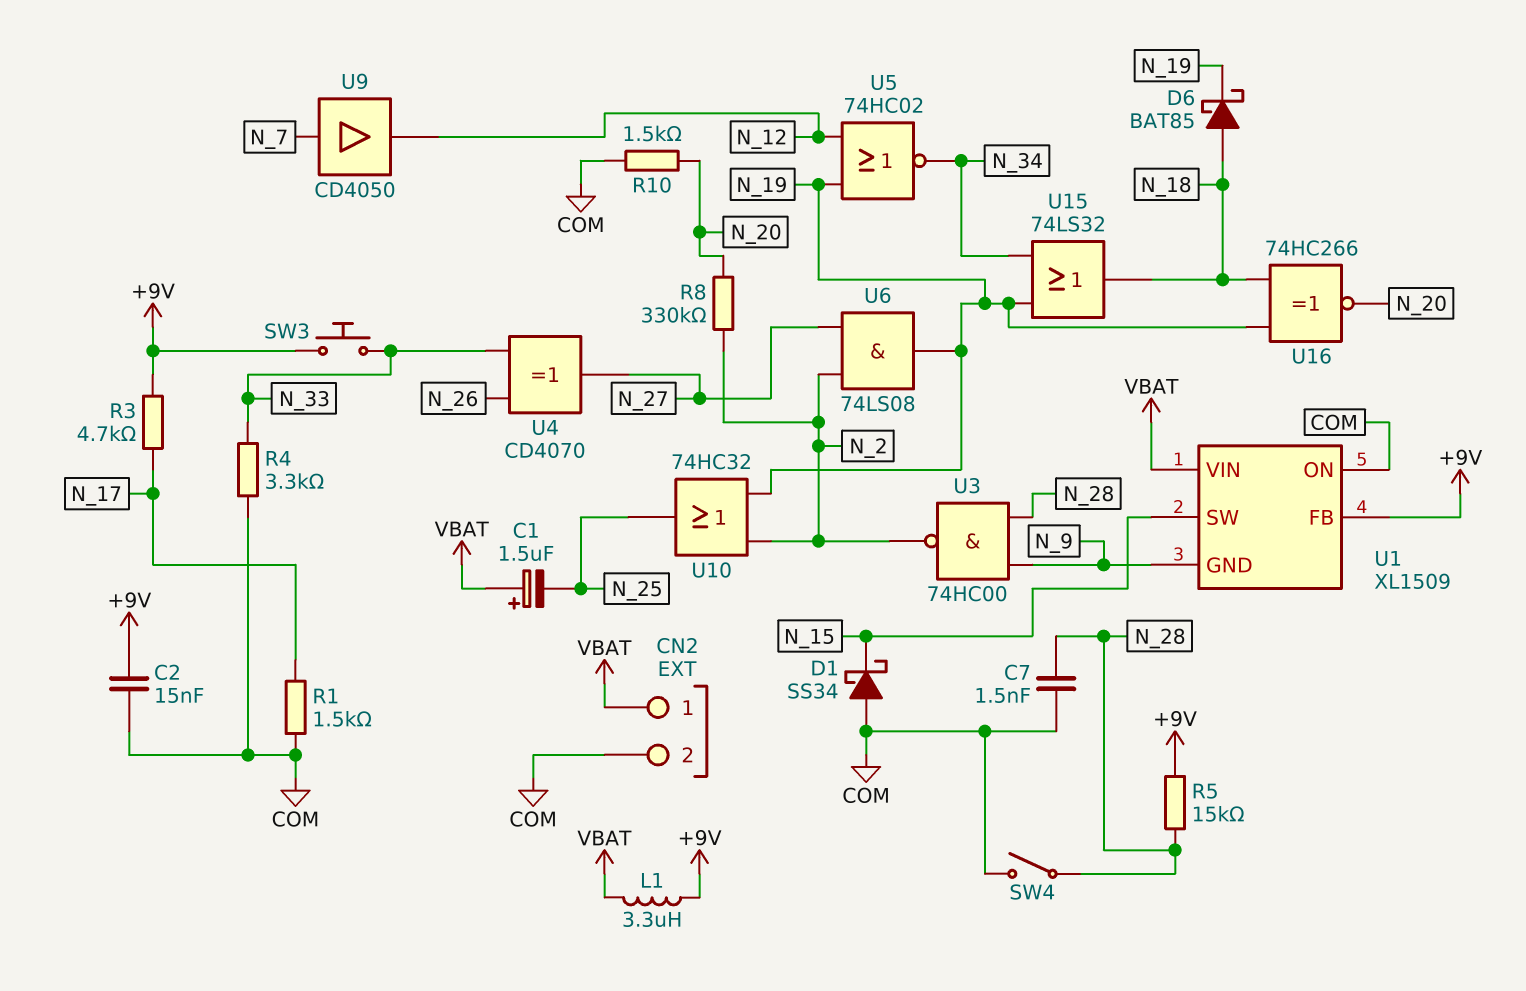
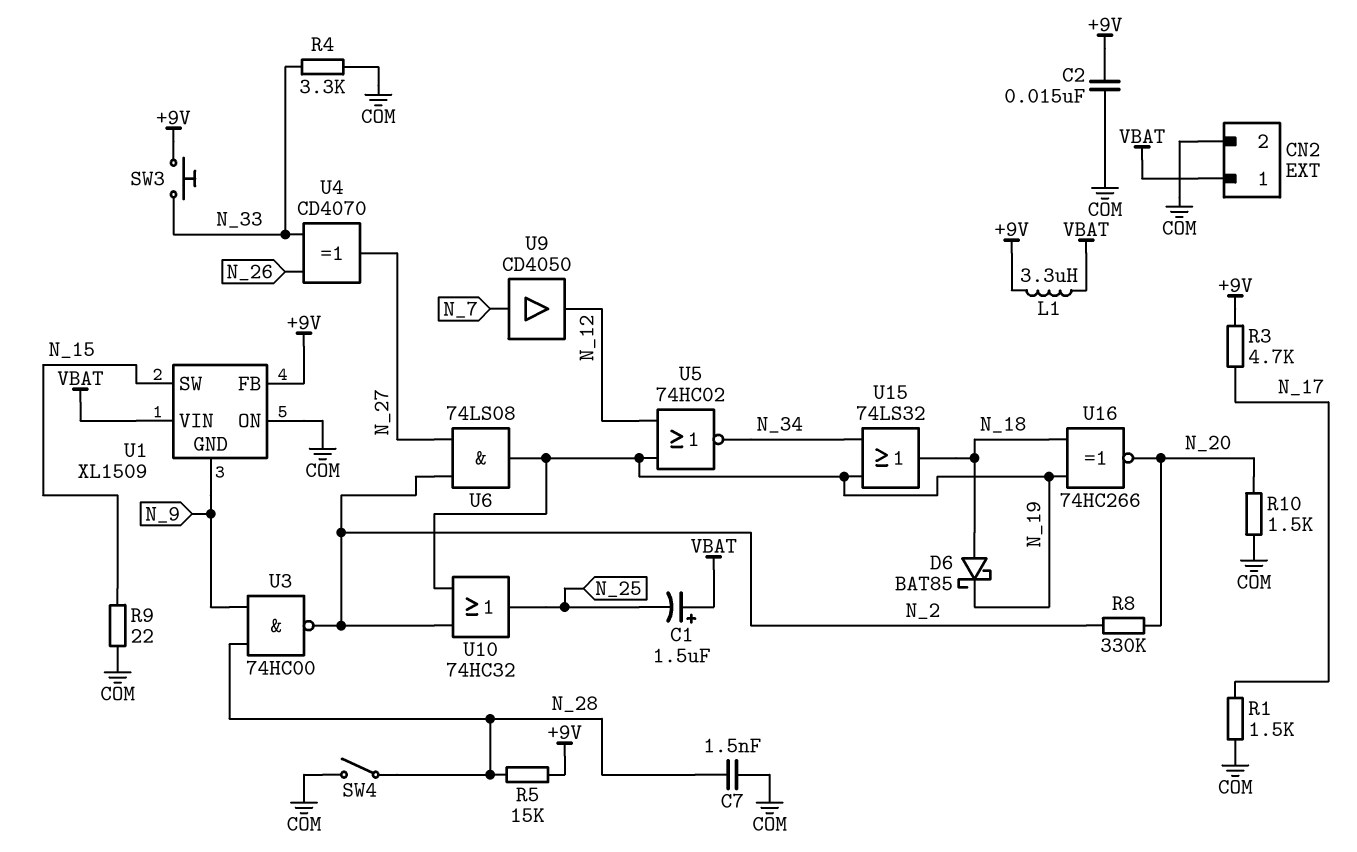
D1: schottky SS34 (A COM, K N_15) -> none
R9: none -> 22 (COM, N_15)

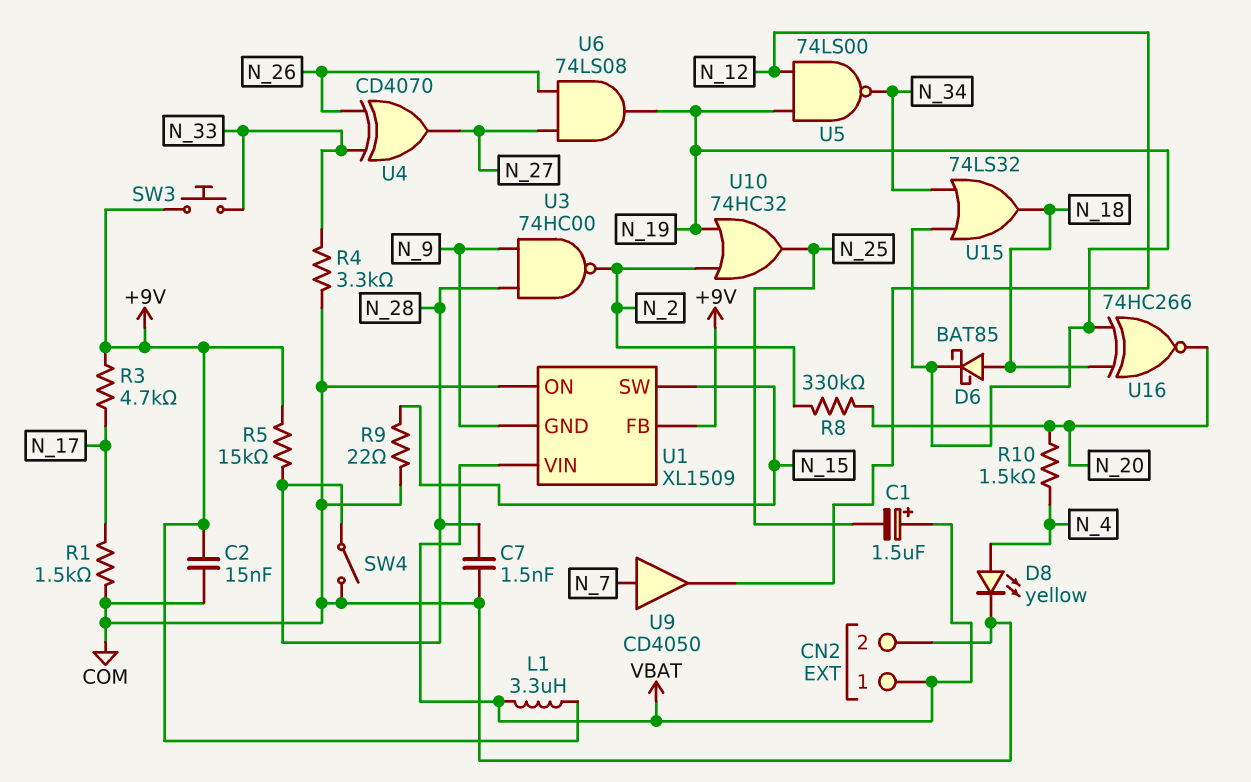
D8: none -> LED yellow (A N_4, K COM)
R10: 1.5k (COM, N_20) -> 1.5k (N_4, N_20)
U5: NOR 74HC02 (in N_12, in N_19, out N_34) -> NAND 74LS00 (in N_12, in N_19, out N_34)
U6: AND 74LS08 (in N_2, in N_27, out N_19) -> AND 74LS08 (in N_26, in N_27, out N_19)

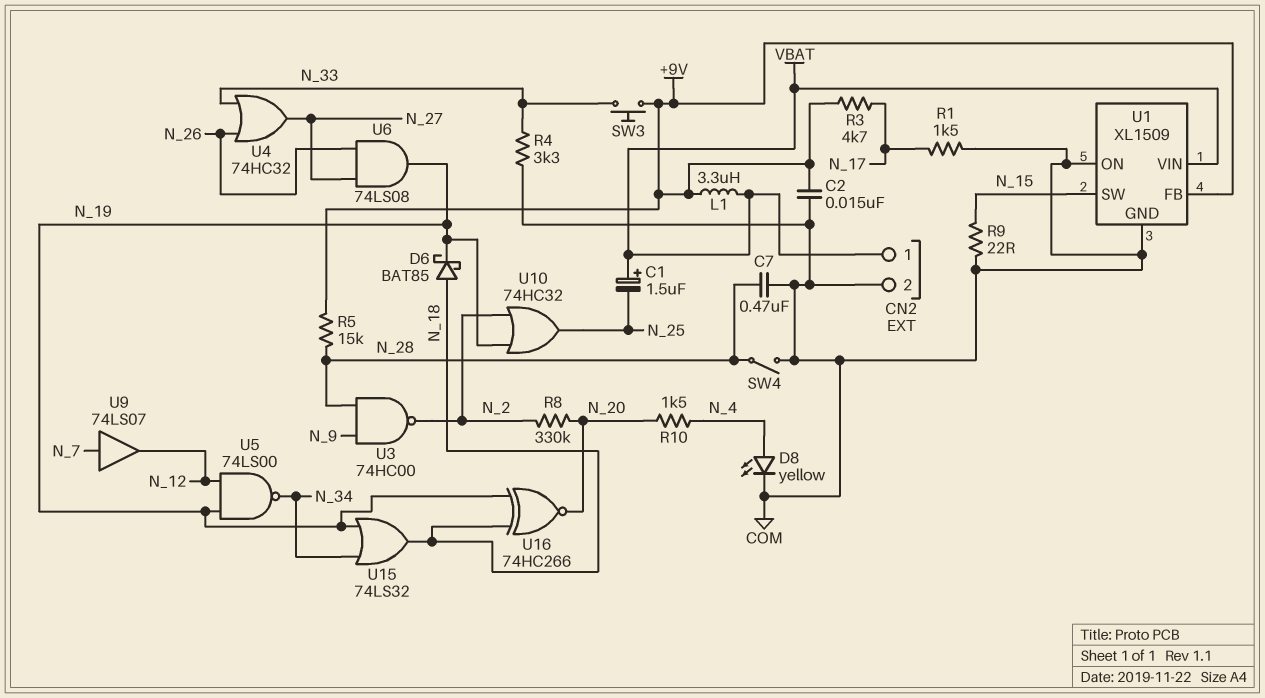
C7: 1.5nF (COM, N_28) -> 470nF (COM, N_28)
U1 pin GND: N_9 -> COM
U4: XOR CD4070 (in N_26, in N_33, out N_27) -> OR 74HC32 (in N_26, in N_33, out N_27)
U9: buffer CD4050 (in N_7, out N_12) -> buffer 74LS07 (in N_7, out N_12)

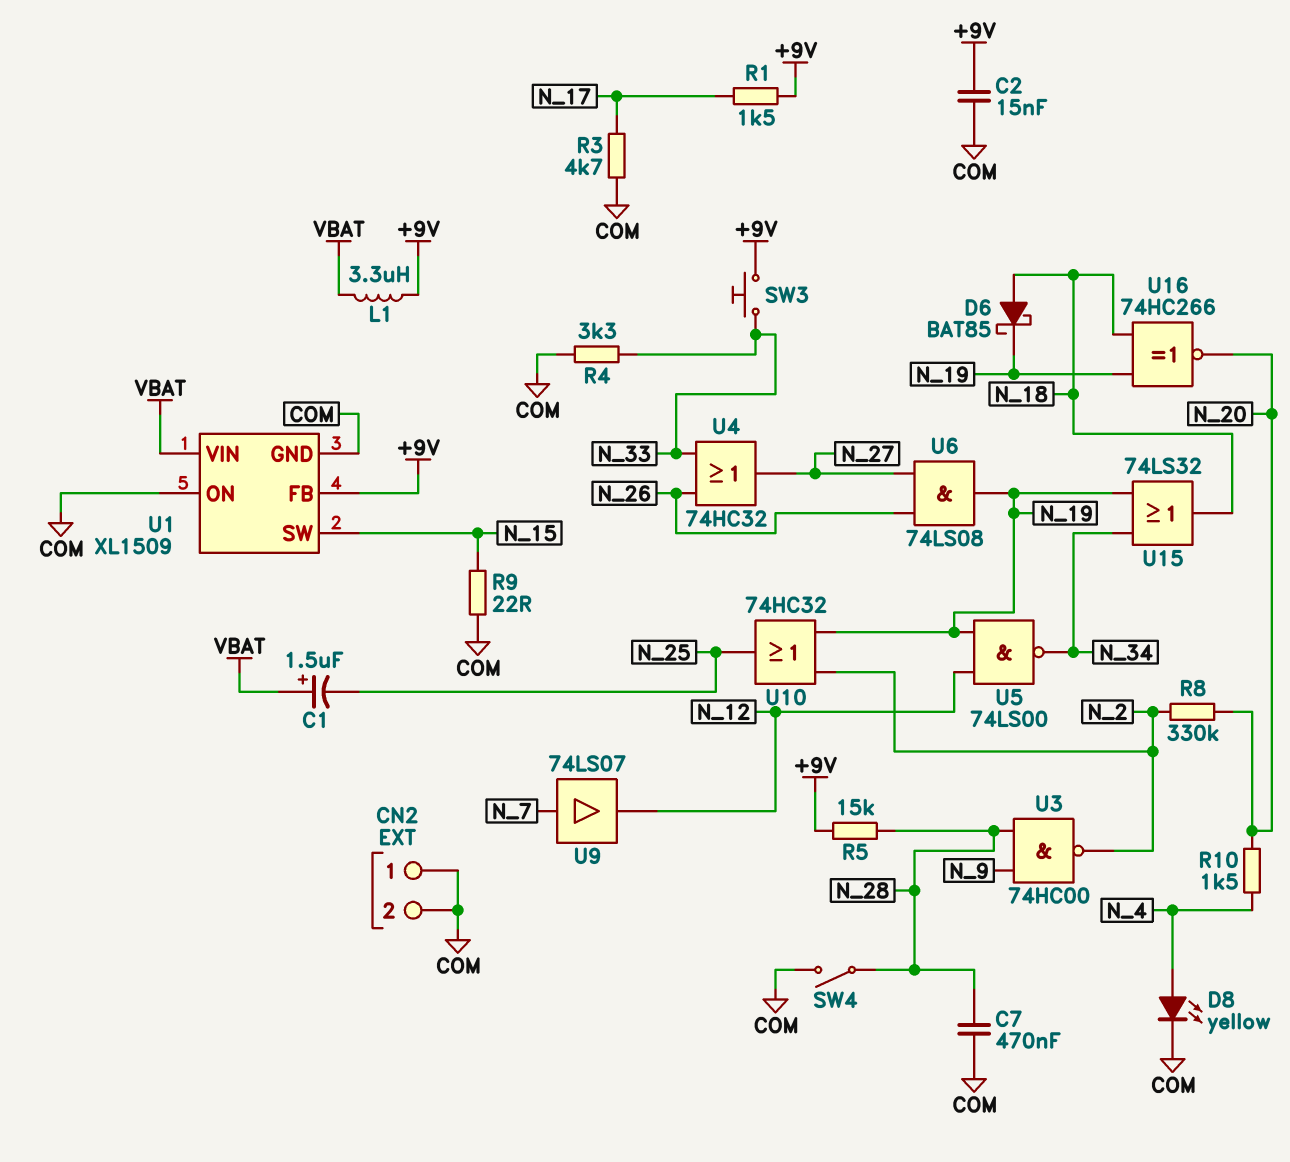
CN2 pin 1: VBAT -> COM
R1: 1.5k (COM, N_17) -> 1.5k (+9V, N_17)
R3: 4.7k (+9V, N_17) -> 4.7k (COM, N_17)

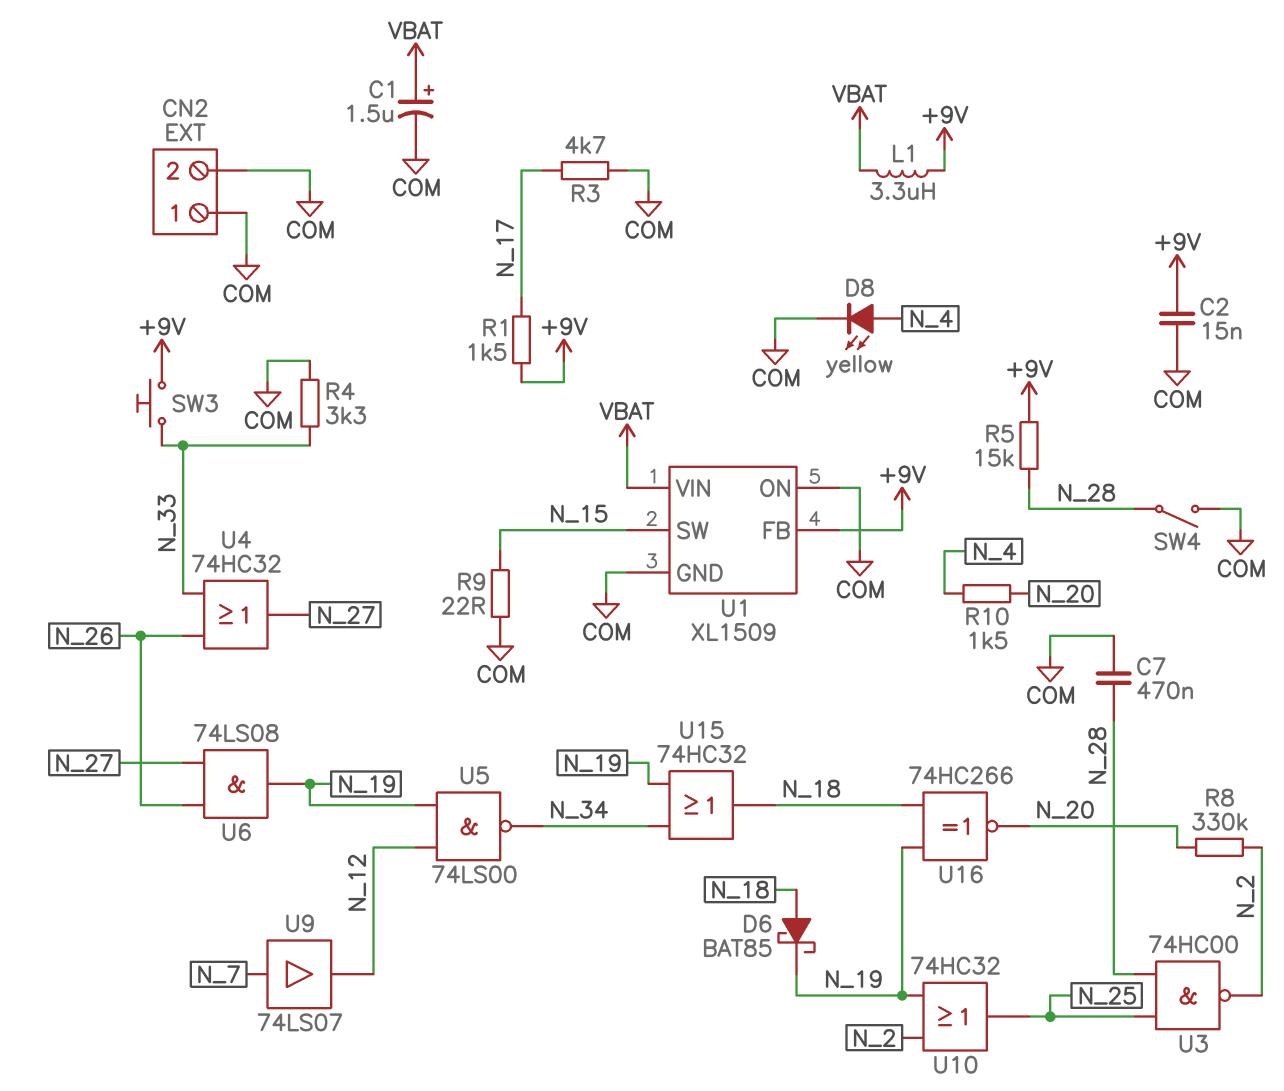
C1: 1.5uF (plus VBAT, minus N_25) -> 1.5uF (plus VBAT, minus COM)
U3: NAND 74HC00 (in N_9, in N_28, out N_2) -> NAND 74HC00 (in N_25, in N_28, out N_2)
U15: OR 74LS32 (in N_19, in N_34, out N_18) -> OR 74HC32 (in N_19, in N_34, out N_18)

